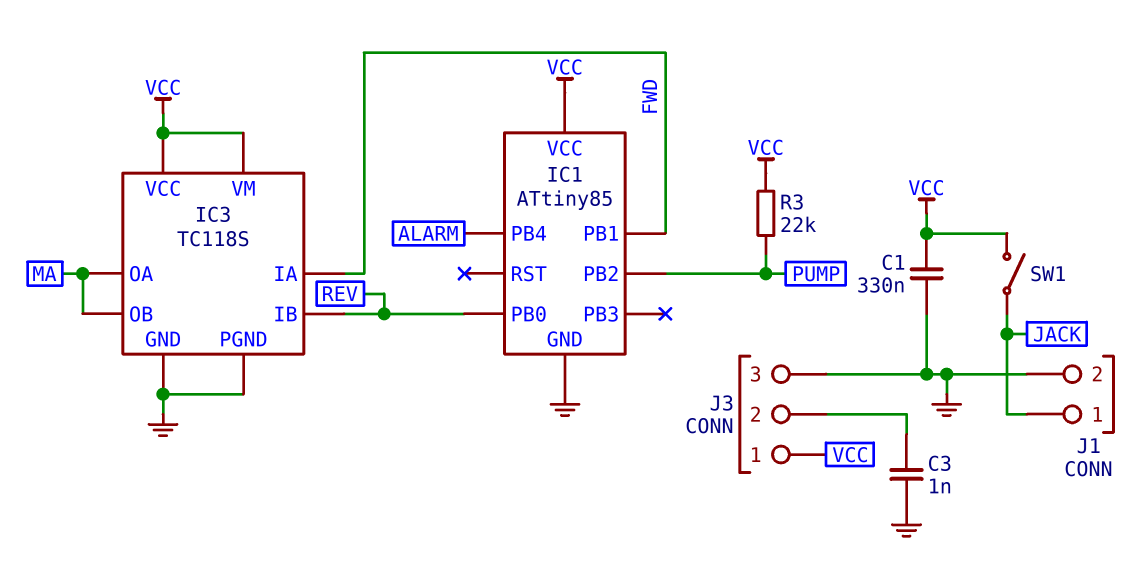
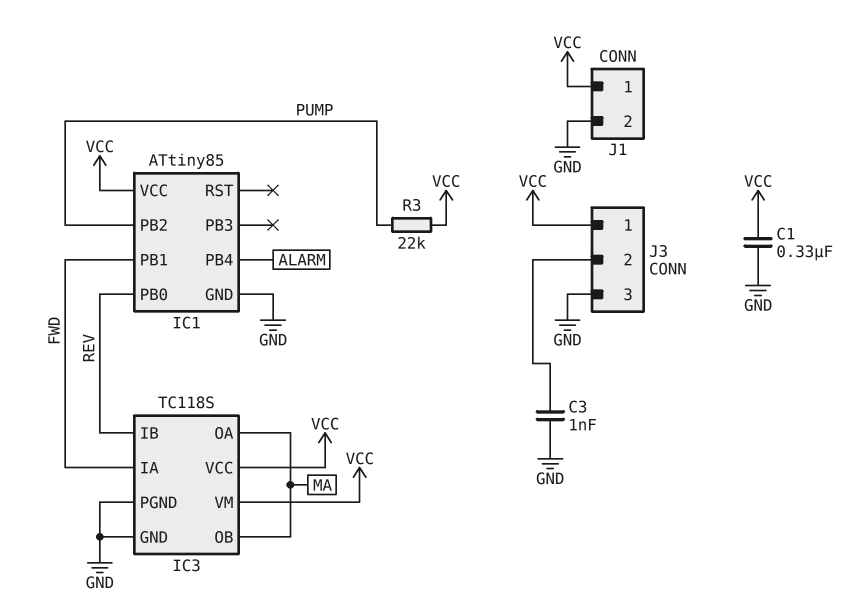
J1 pin 1: JACK -> VCC
SW1: switch (JACK, VCC) -> none

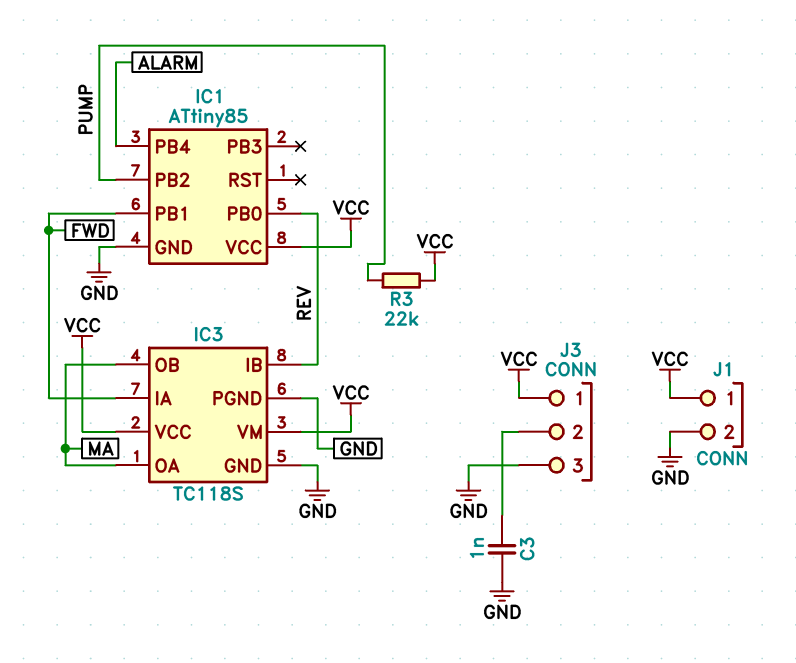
C1: 330nF (GND, VCC) -> none

